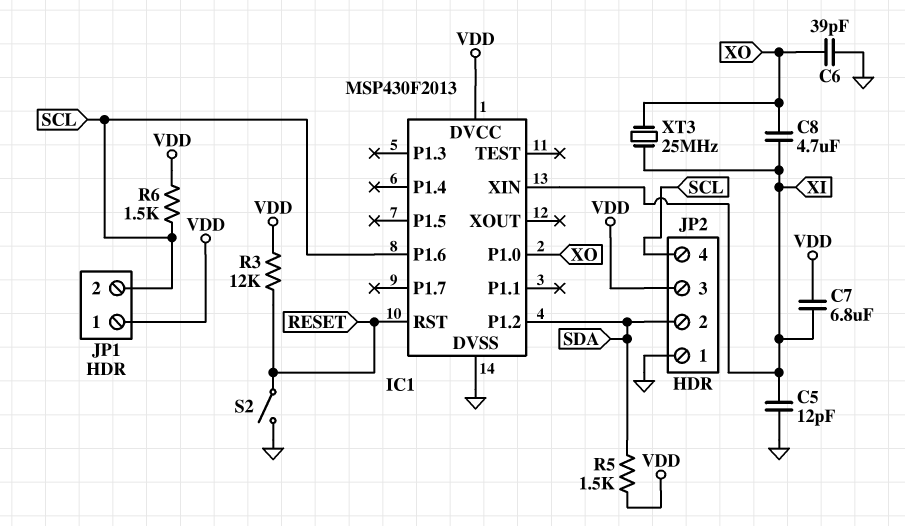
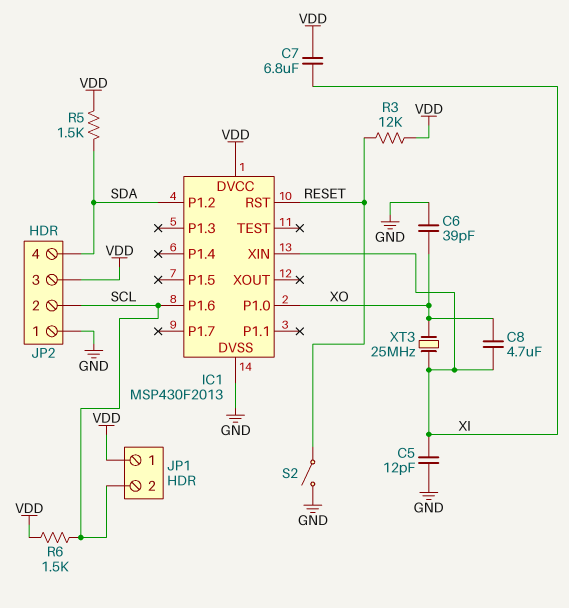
JP2 pin 2: SDA -> SCL
JP2 pin 4: SCL -> SDA

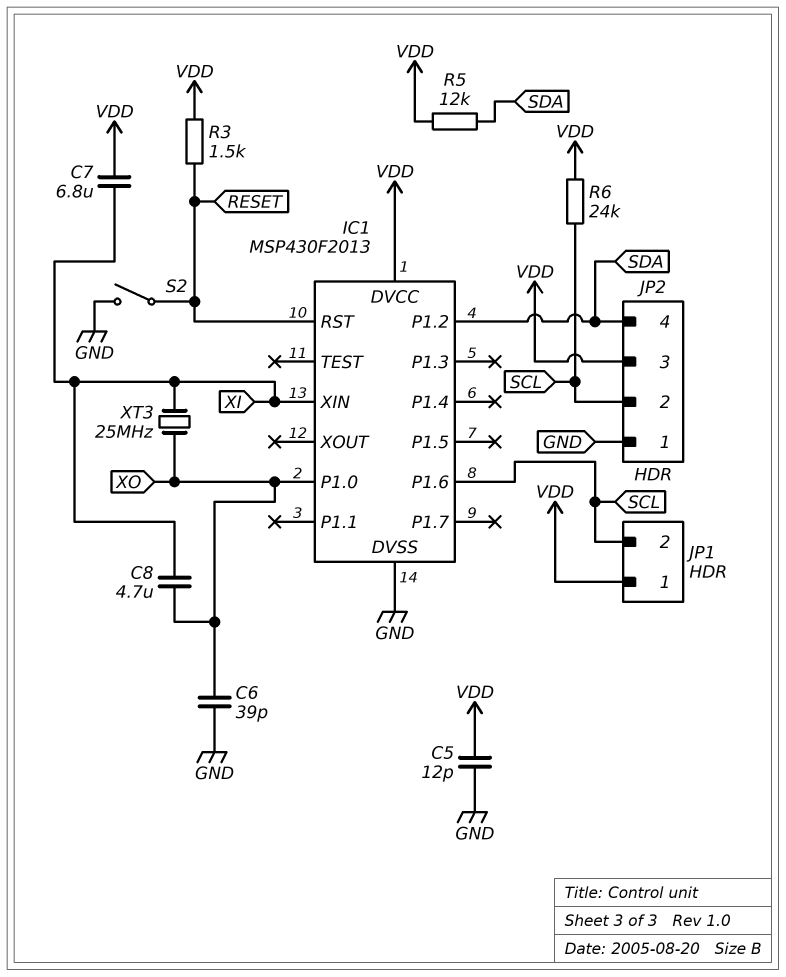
C5: 12pF (GND, XI) -> 12pF (GND, VDD)
R3: 12k (RESET, VDD) -> 1.5k (RESET, VDD)
R5: 1.5k (SDA, VDD) -> 12k (SDA, VDD)
R6: 1.5k (SCL, VDD) -> 24k (SCL, VDD)

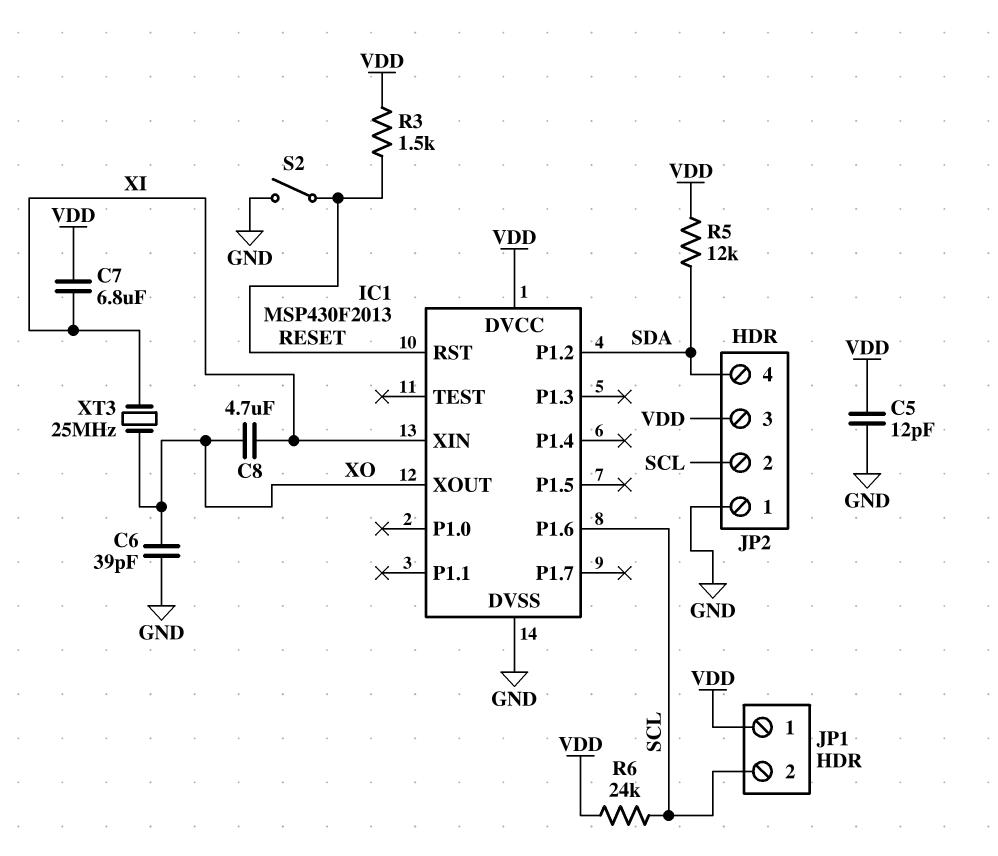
IC1 pin P1.0: XO -> none
IC1 pin XOUT: none -> XO

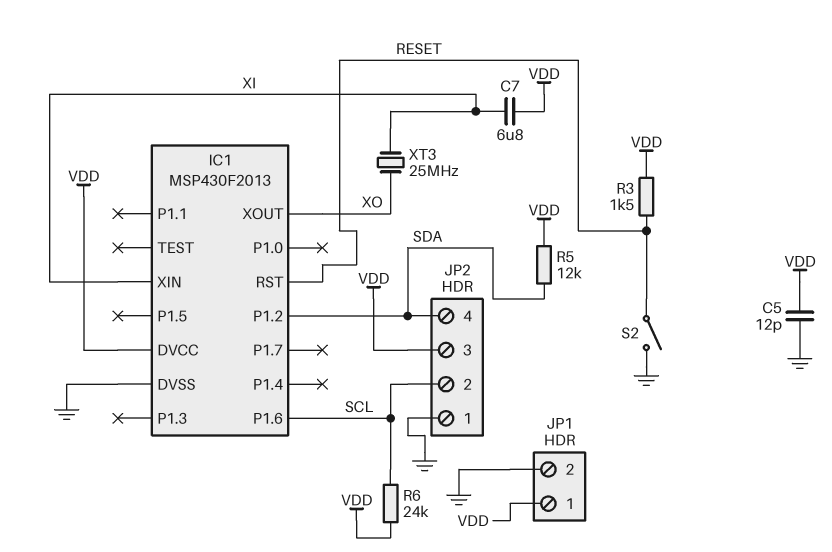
C6: 39pF (GND, XO) -> none
C8: 4.7uF (XI, XO) -> none
JP1 pin 2: SCL -> GND

